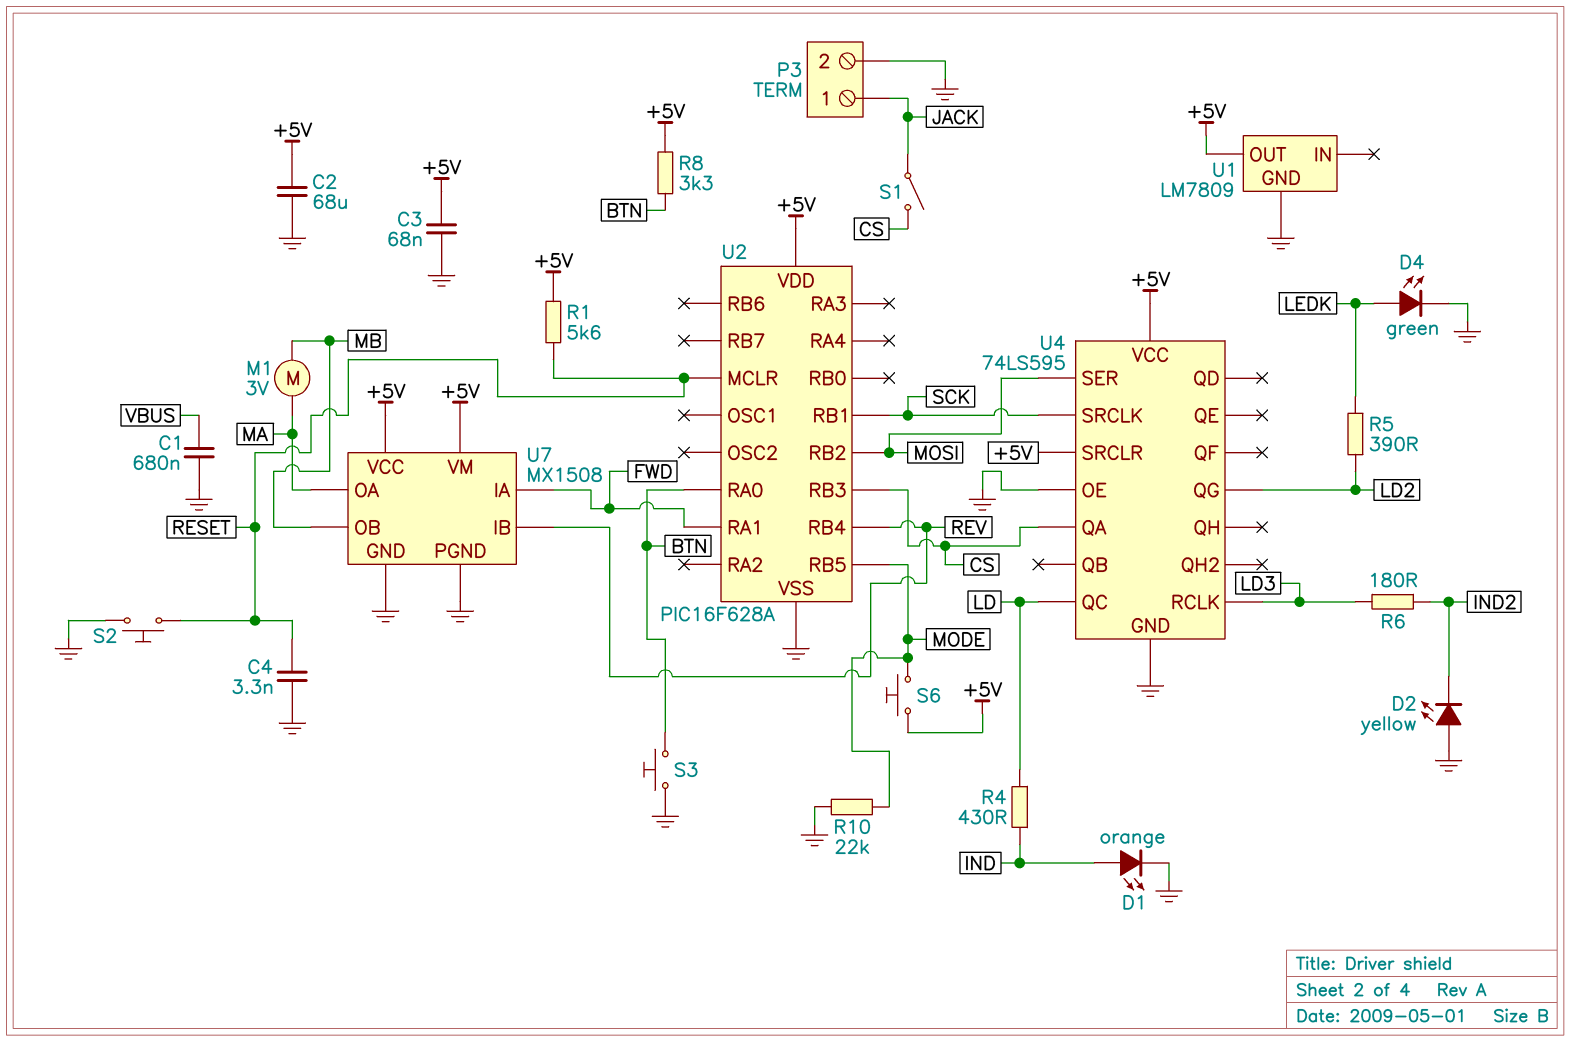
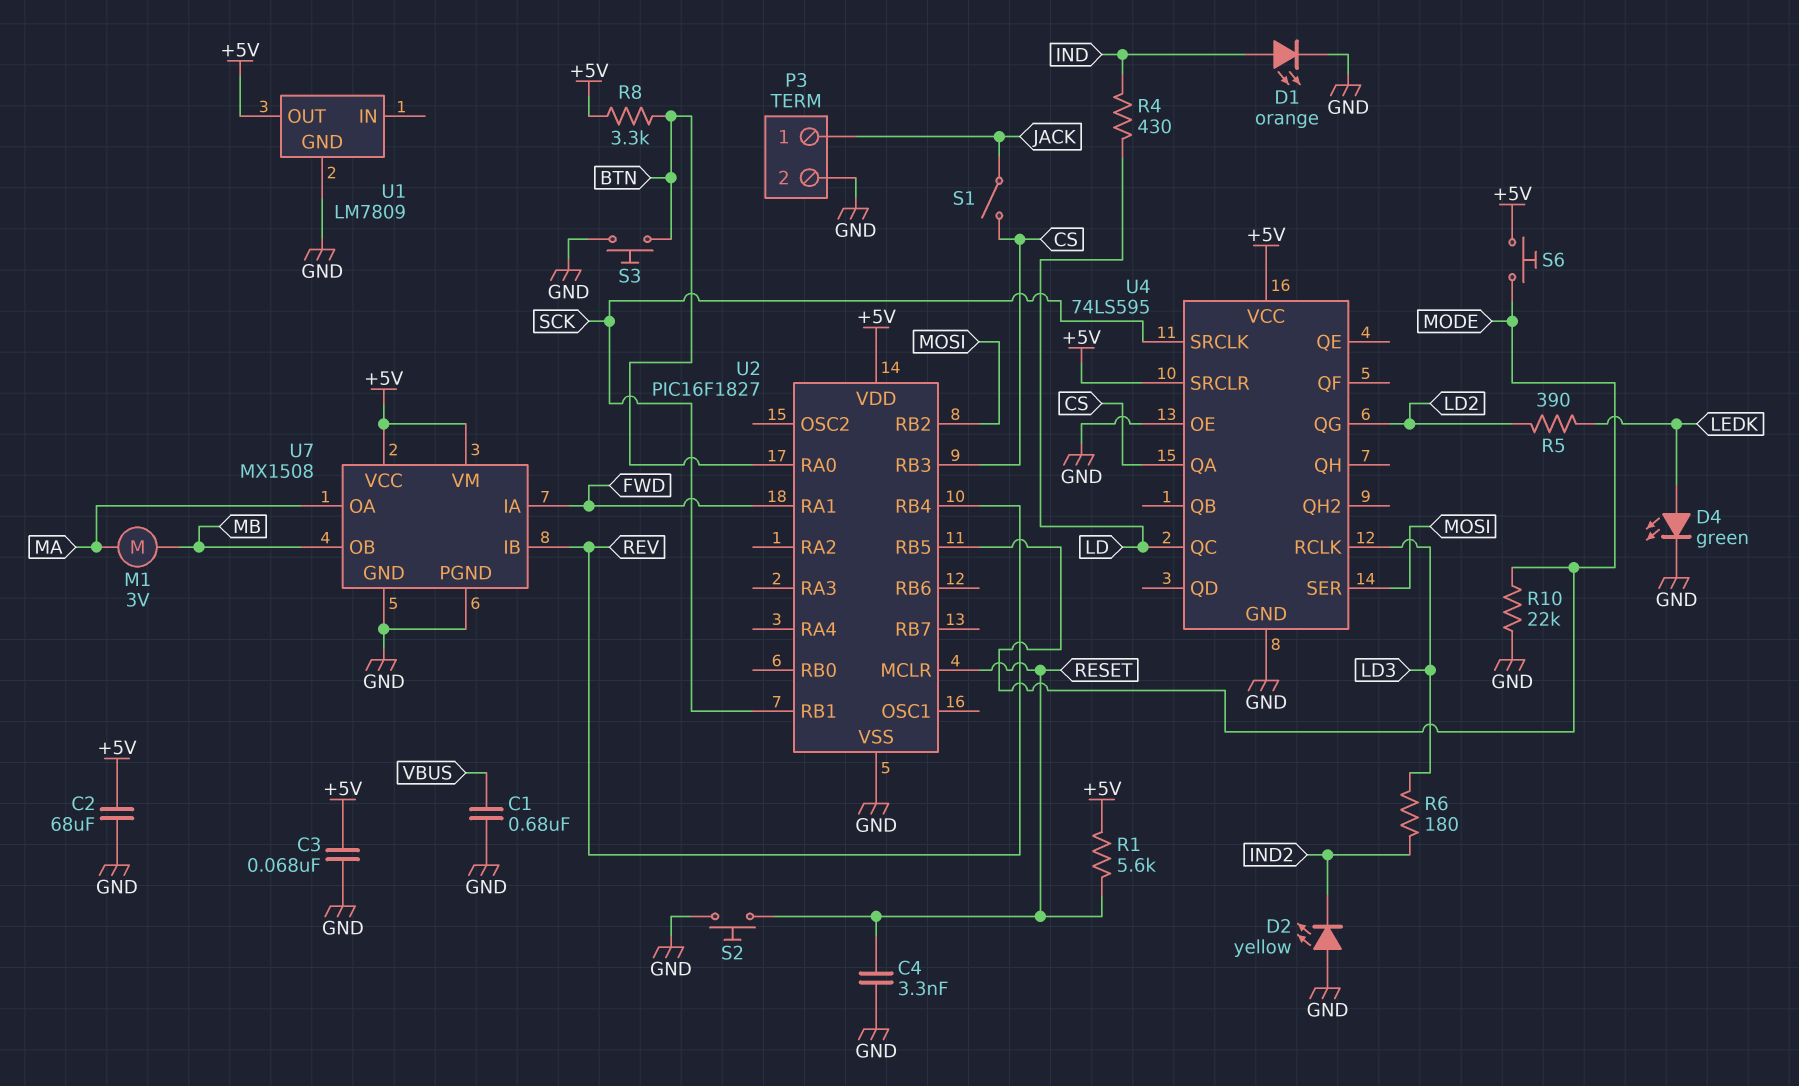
U2: PIC16F628A -> PIC16F1827

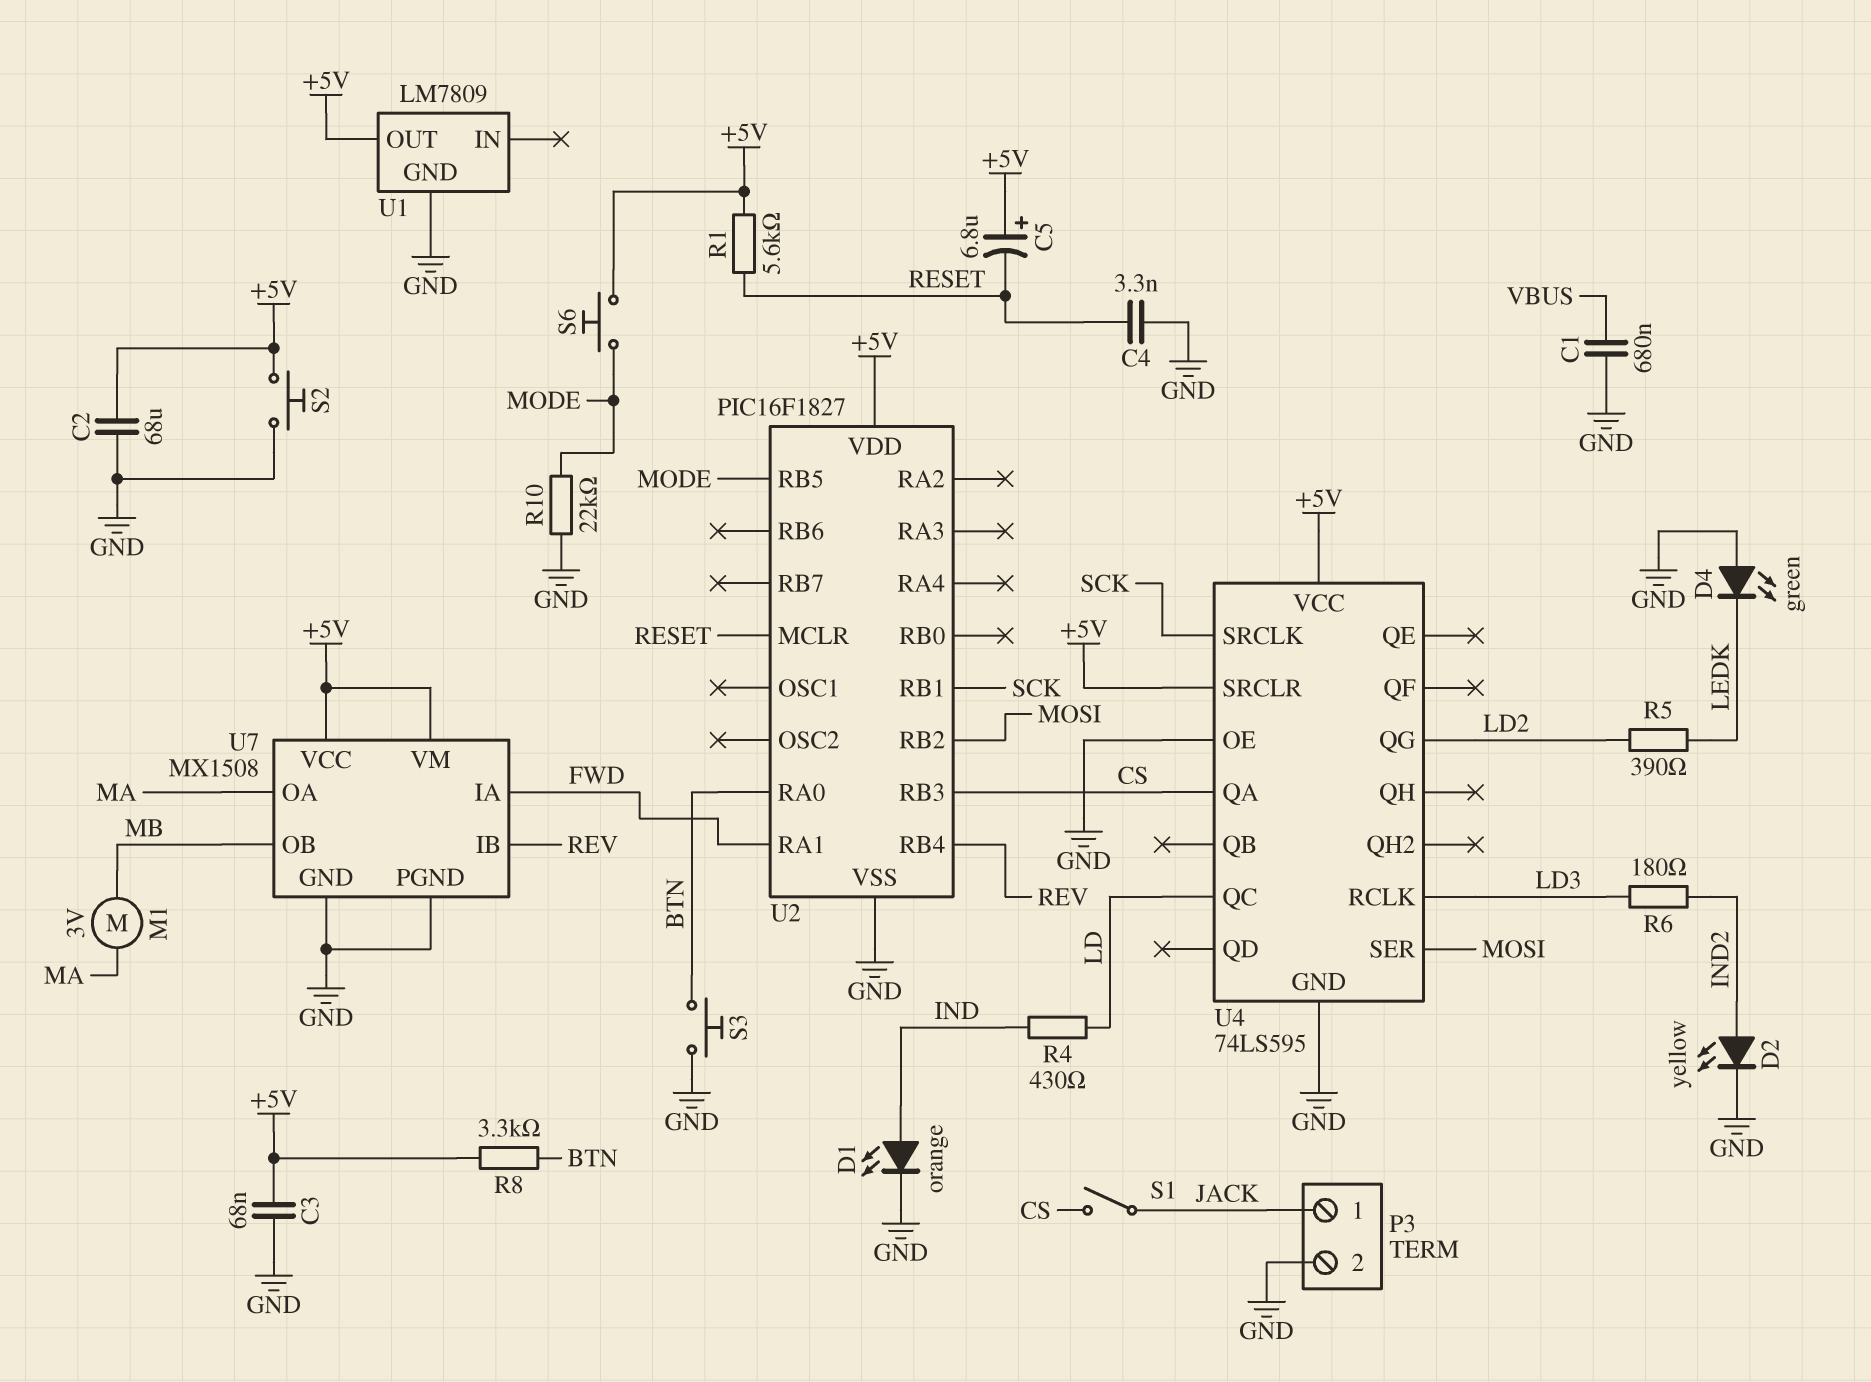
C5: none -> 6.8uF (plus +5V, minus RESET)
D2: LED yellow (A GND, K IND2) -> LED yellow (A IND2, K GND)
D4: LED green (A LEDK, K GND) -> LED green (A GND, K LEDK)
S2: button (GND, RESET) -> button (+5V, GND)

